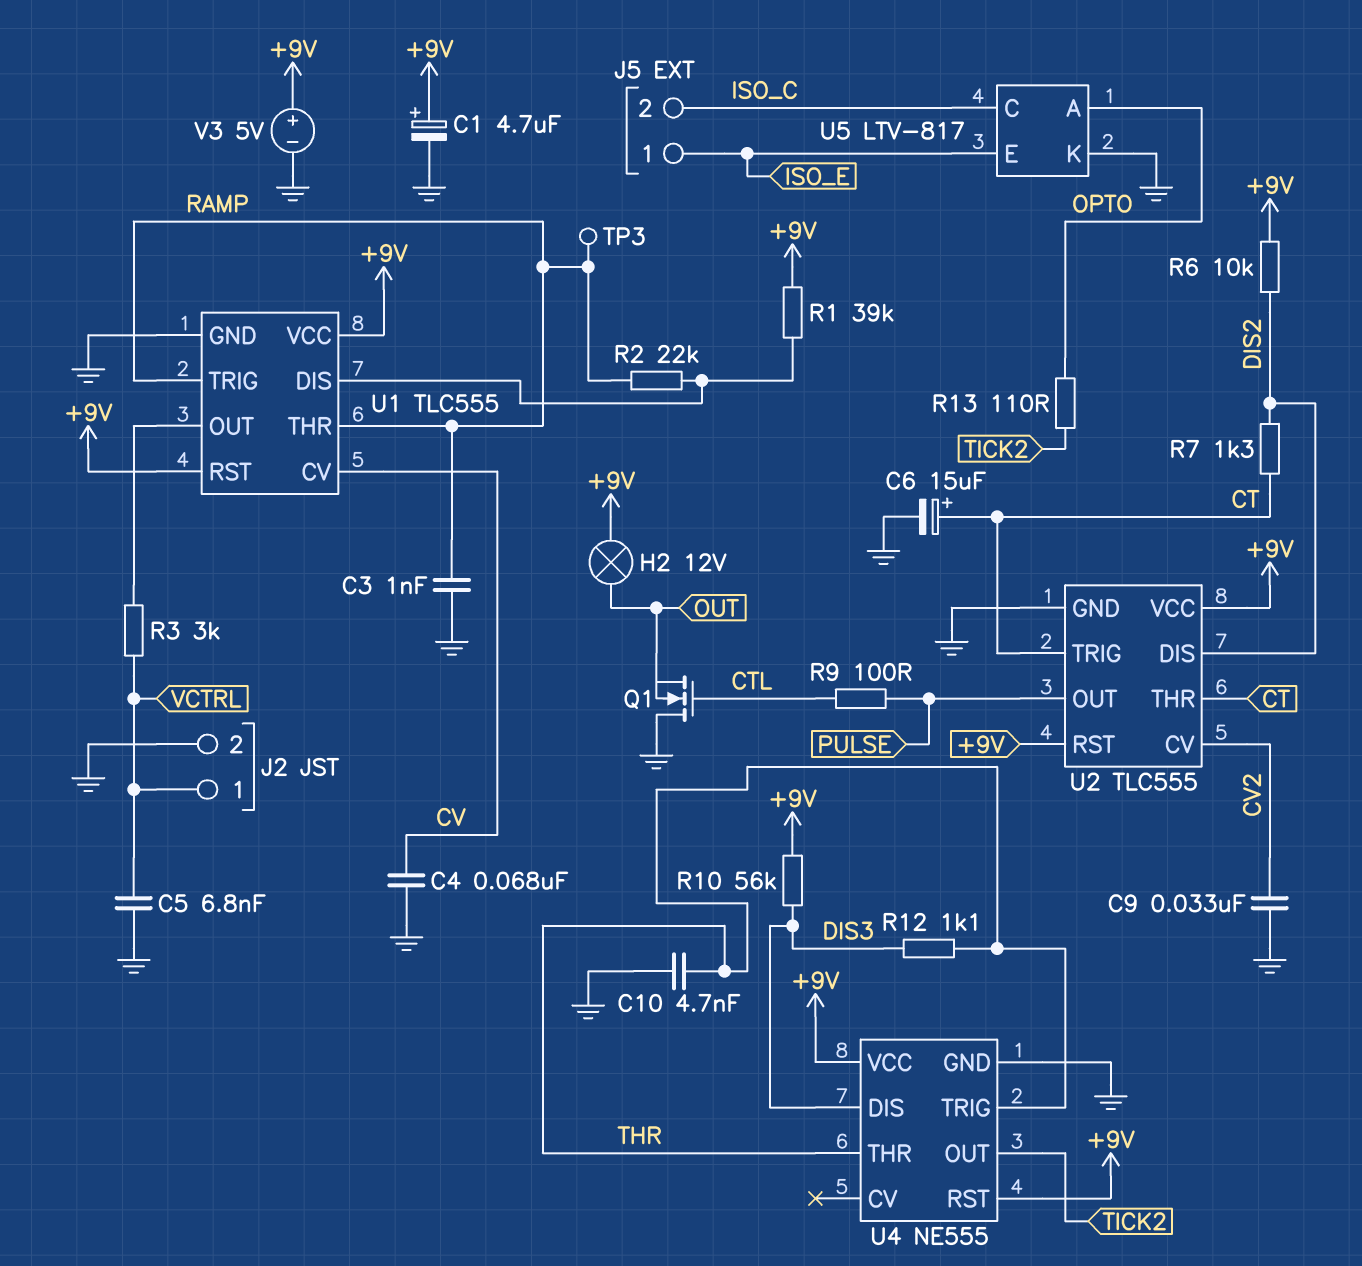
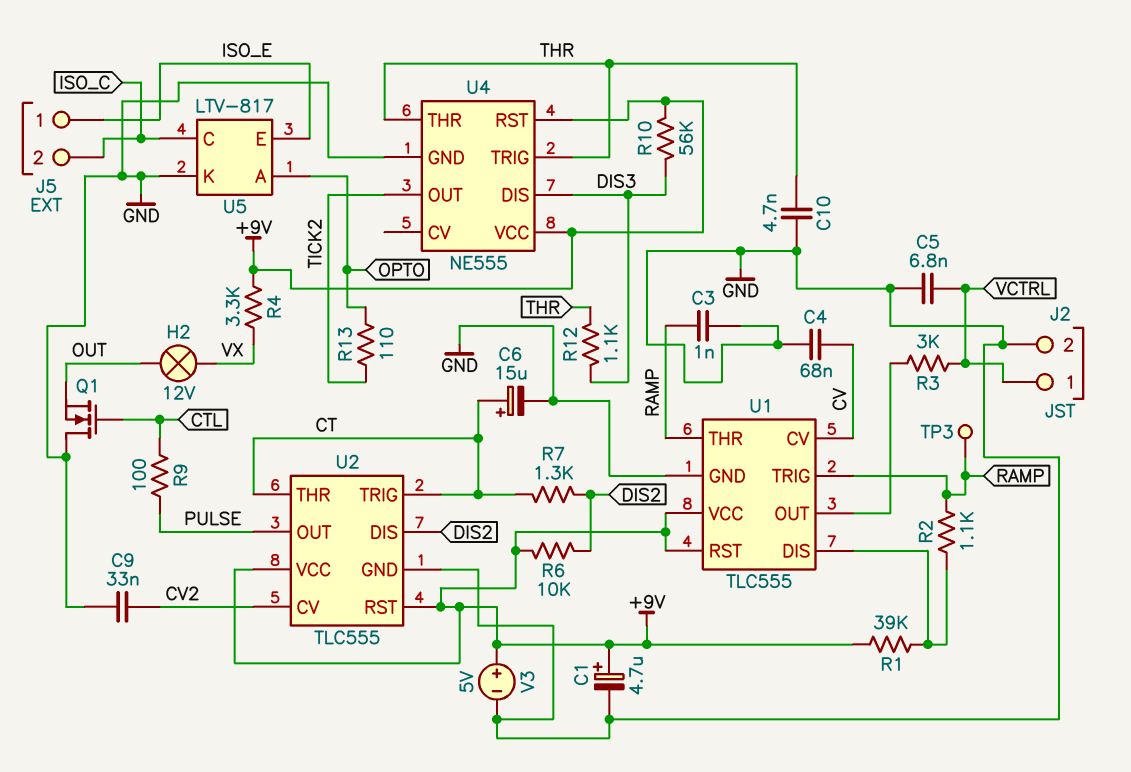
H2: lamp 12V (+9V, OUT) -> lamp 12V (OUT, VX)
R2: 22k (RAMP, U1/DIS) -> 1.1k (RAMP, U1/DIS)
R4: none -> 3.3k (+9V, VX)

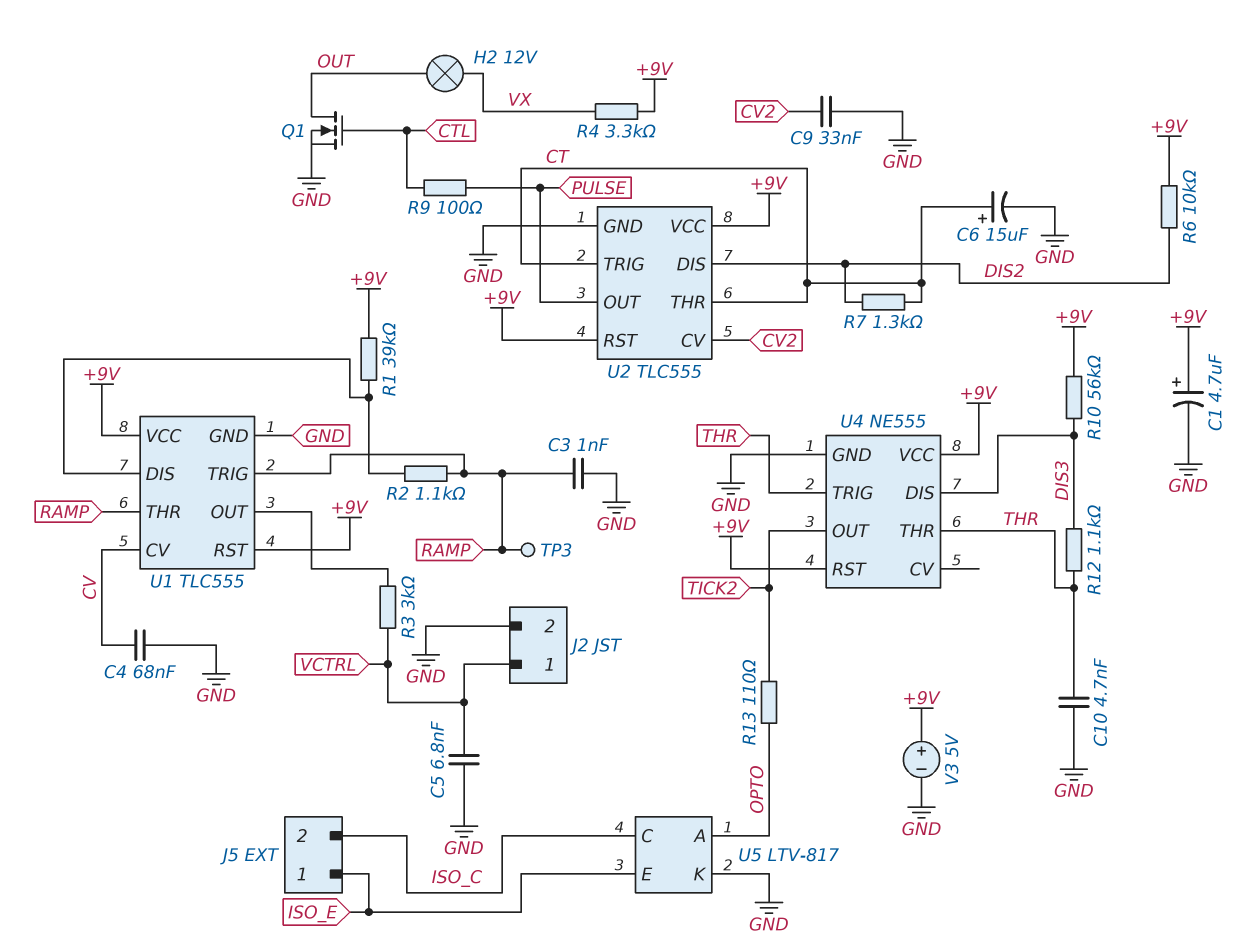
Q1: NMOS (G CTL, D GND, S OUT) -> NMOS (G CTL, D OUT, S GND)

